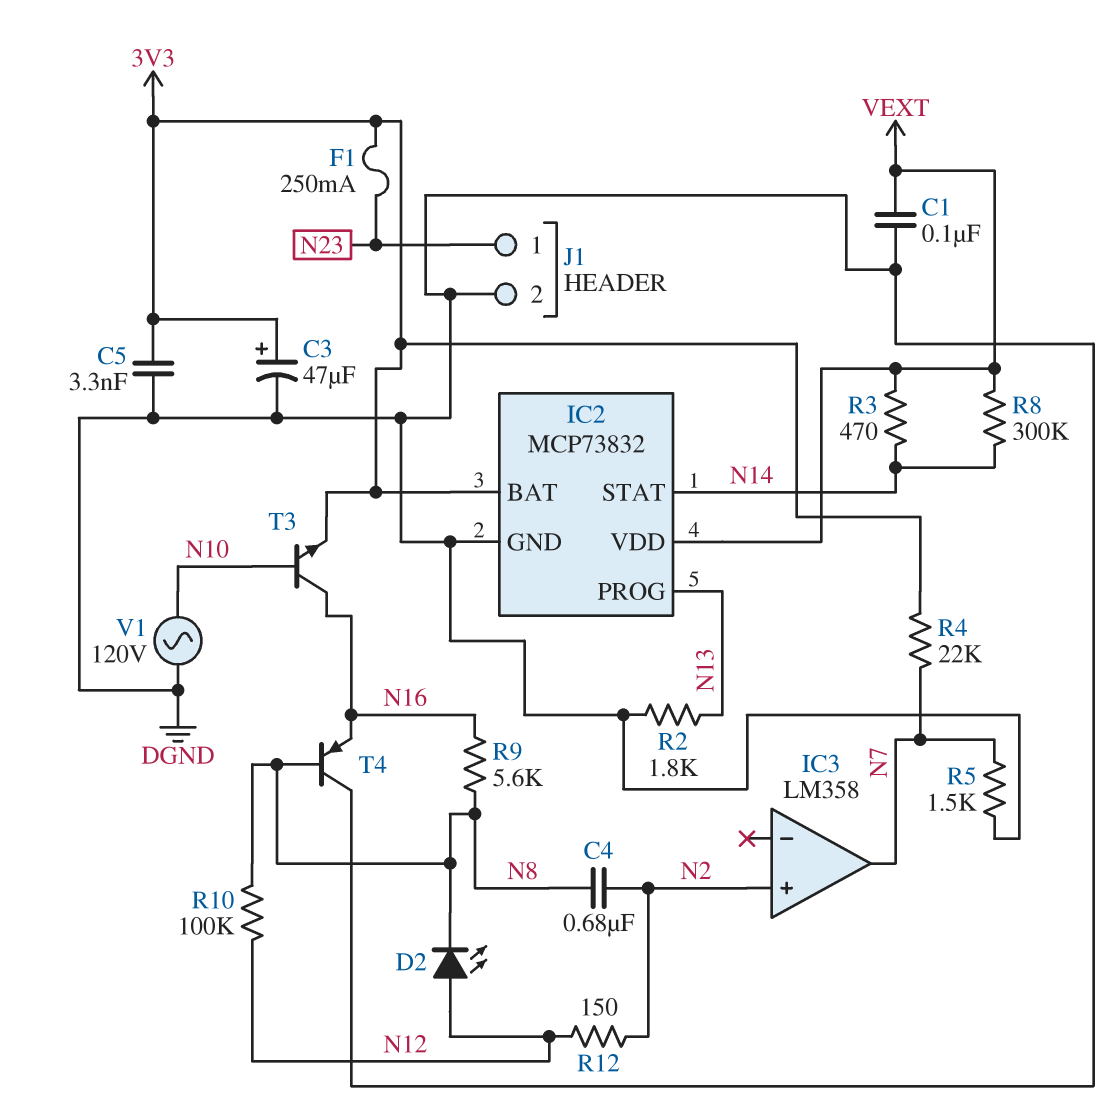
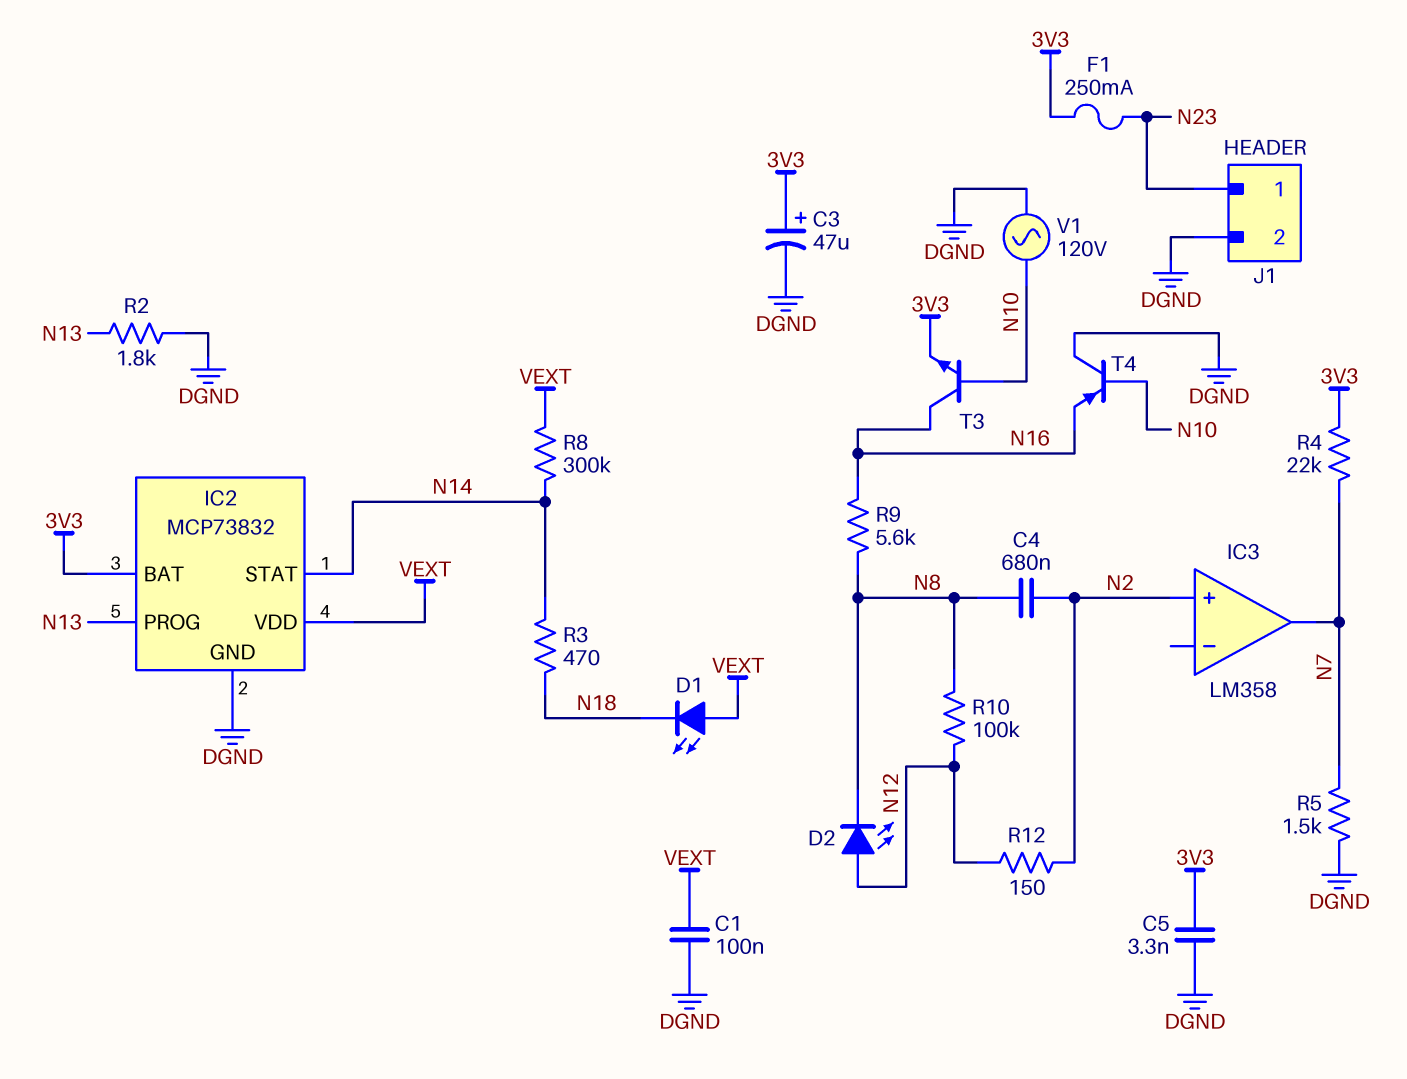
D1: none -> LED (A VEXT, K N18)
R3: 470 (N14, VEXT) -> 470 (N14, N18)
T4: PNP (B N8, C DGND, E N16) -> PNP (B N10, C DGND, E N16)

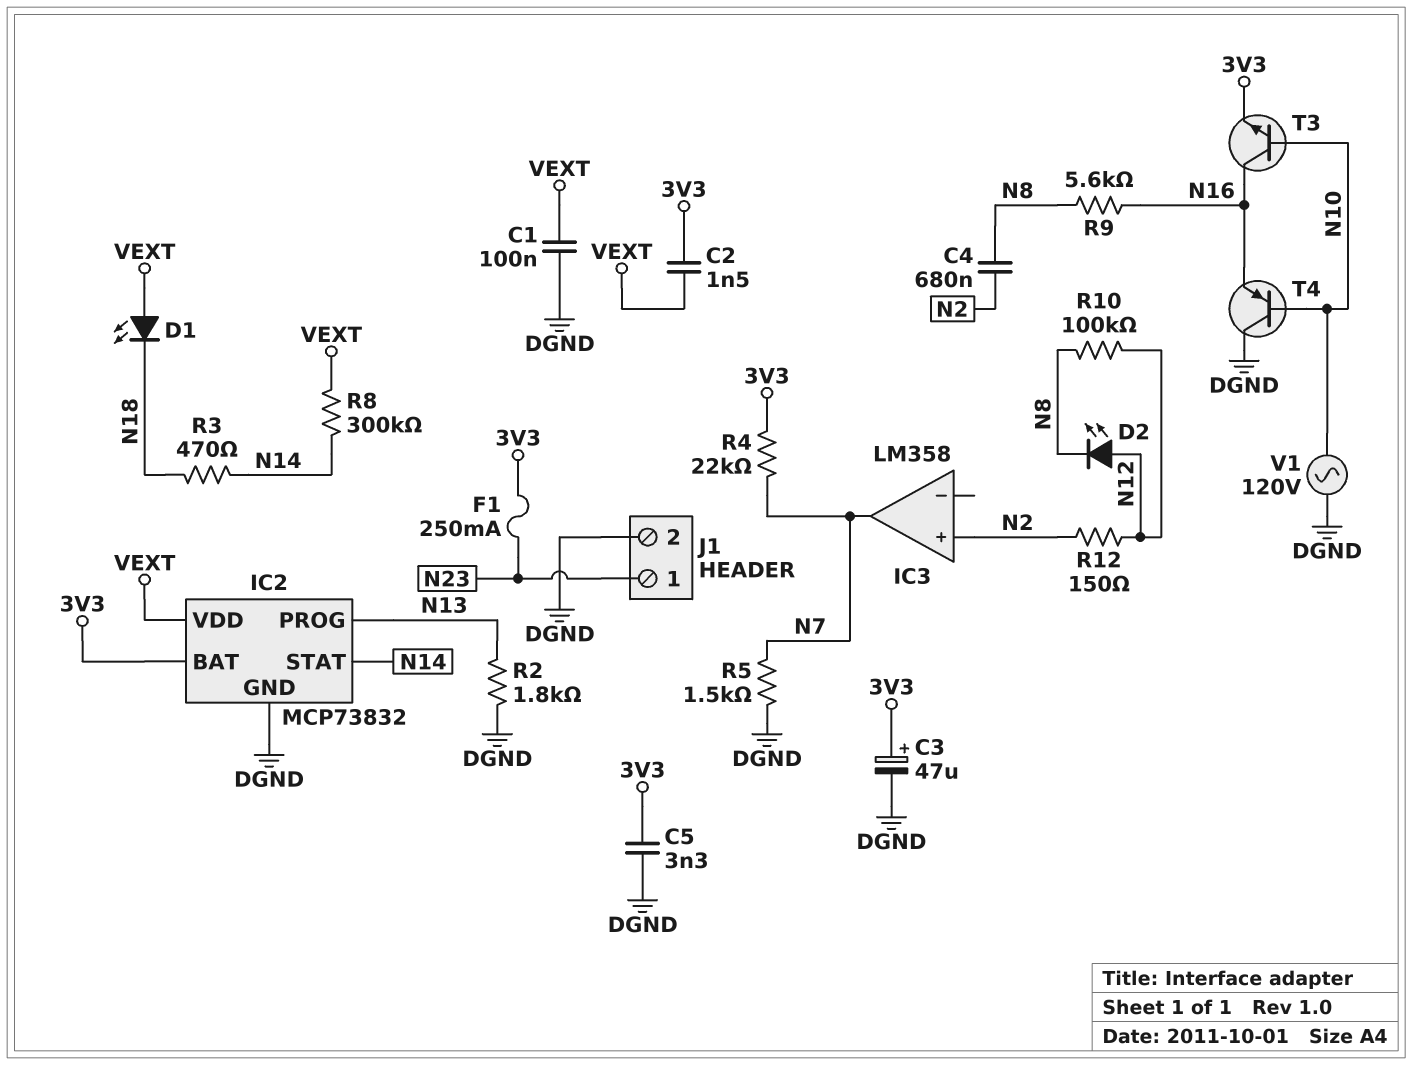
C2: none -> 1.5nF (3V3, VEXT)

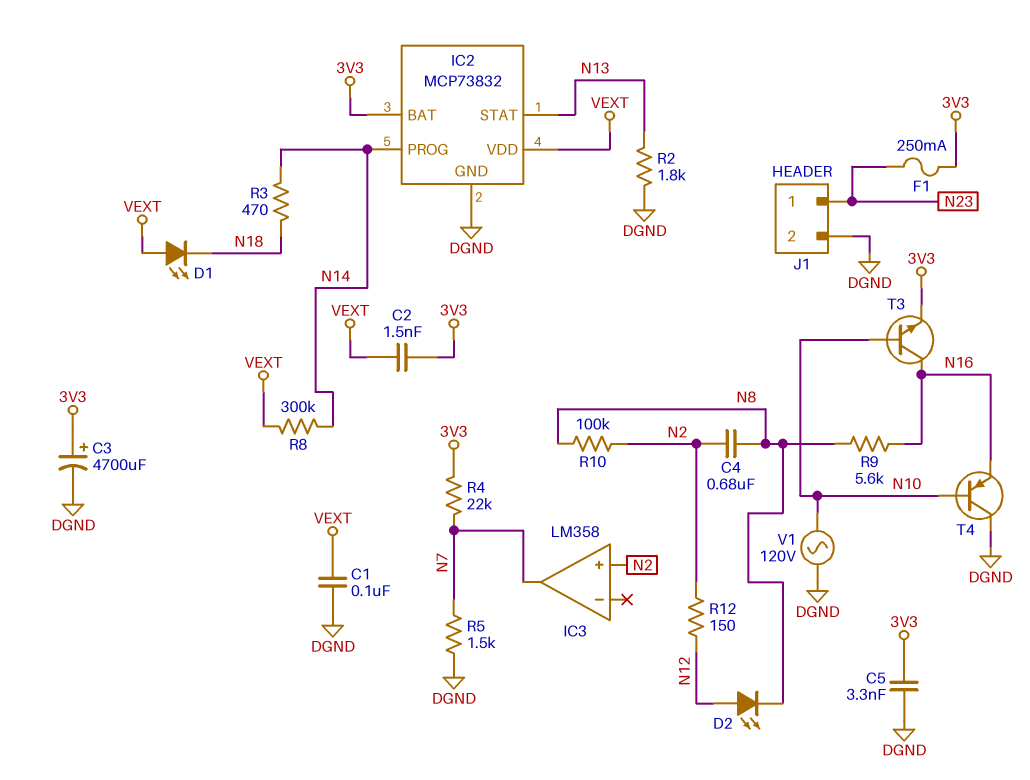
C3: 47uF (plus 3V3, minus DGND) -> 4700uF (plus 3V3, minus DGND)
IC2 pin PROG: N13 -> N14
IC2 pin STAT: N14 -> N13
R10: 100k (N8, N12) -> 100k (N2, N8)

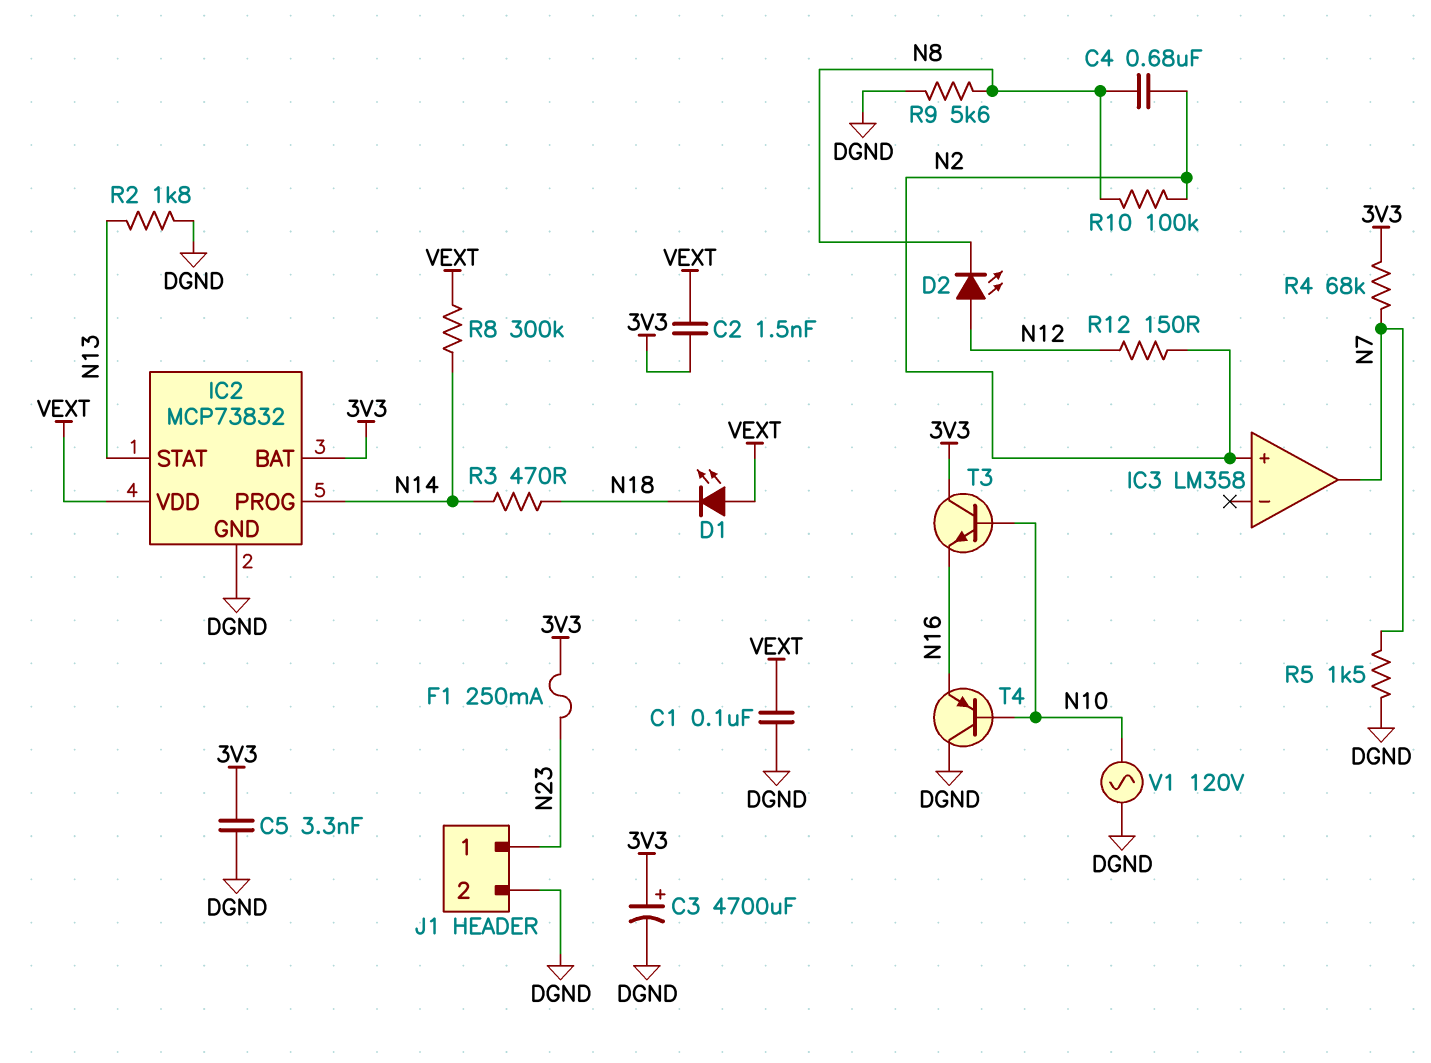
R4: 22k (3V3, N7) -> 68k (3V3, N7)
R9: 5.6k (N8, N16) -> 5.6k (DGND, N8)
T3: NPN (B N10, C N16, E 3V3) -> NPN (B N10, C 3V3, E N16)

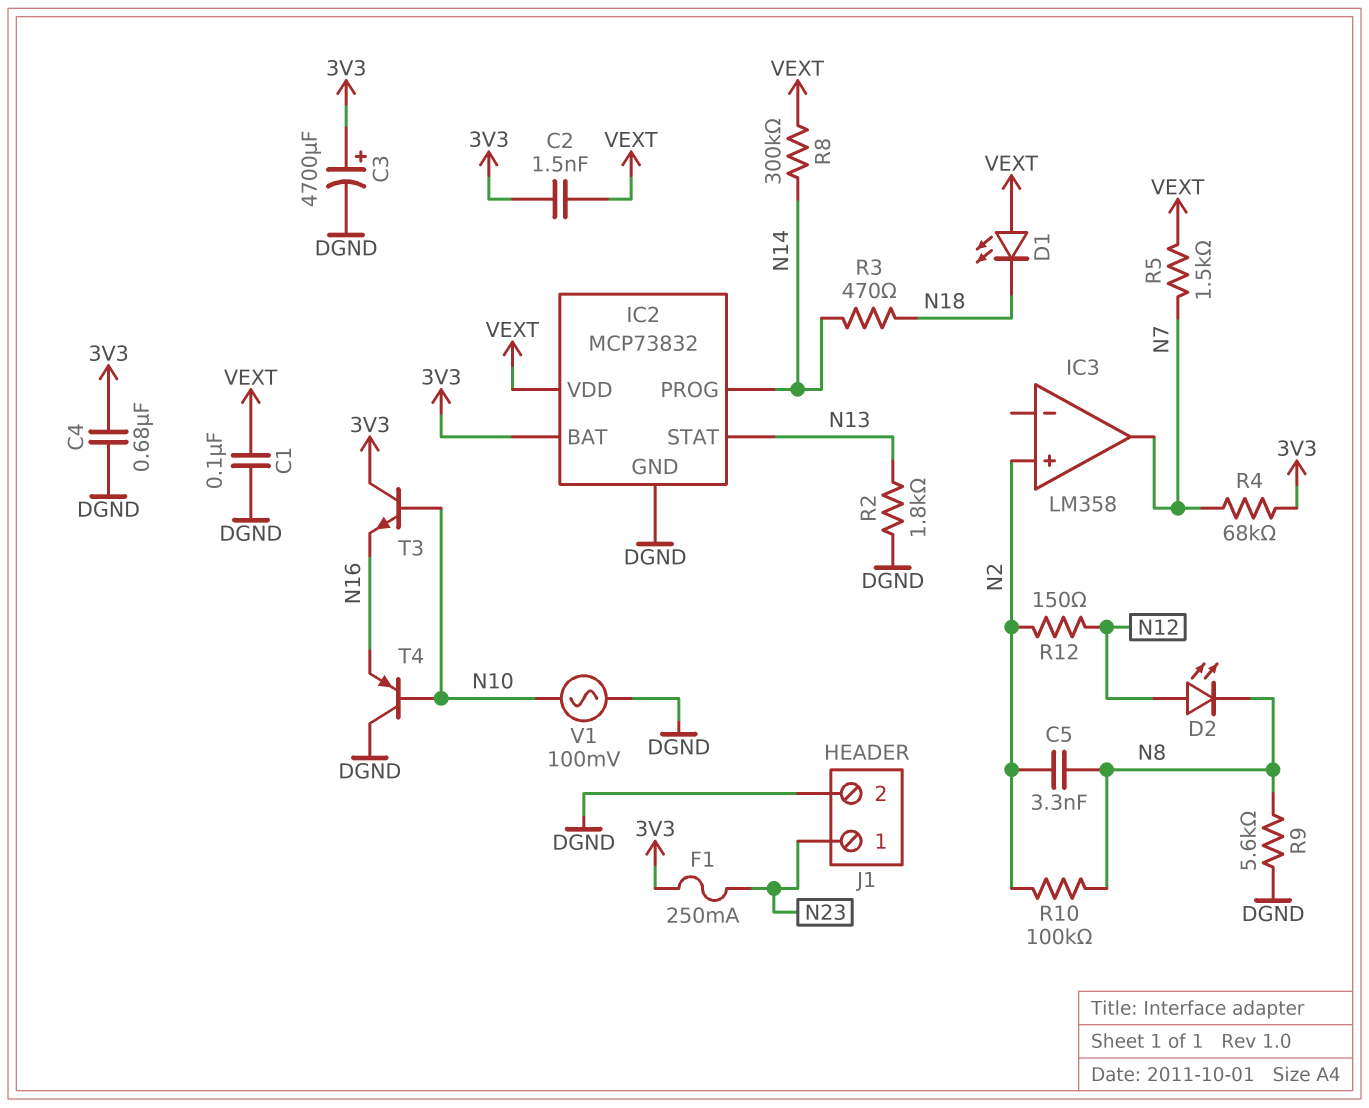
C4: 680nF (N2, N8) -> 680nF (3V3, DGND)
C5: 3.3nF (3V3, DGND) -> 3.3nF (N2, N8)
R5: 1.5k (DGND, N7) -> 1.5k (N7, VEXT)
V1: AC 120V (DGND, N10) -> AC 100mV (DGND, N10)

